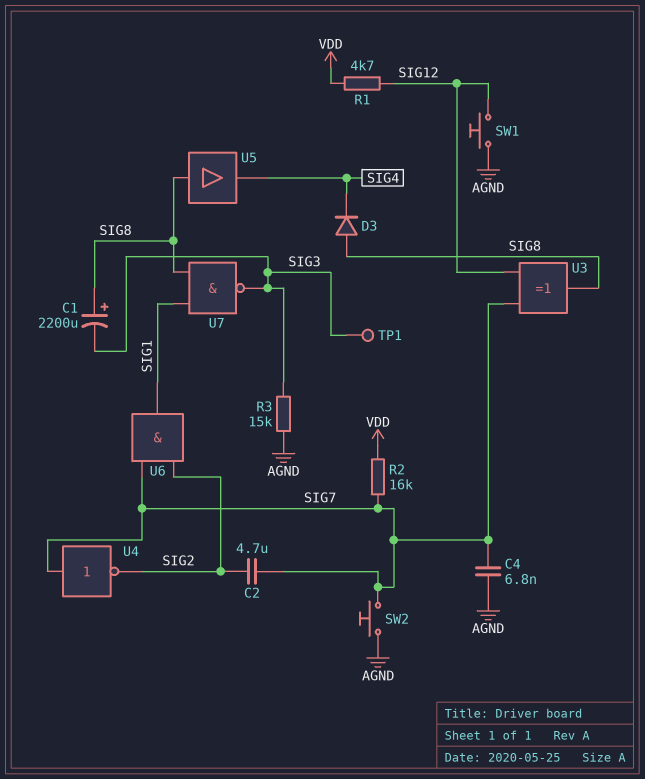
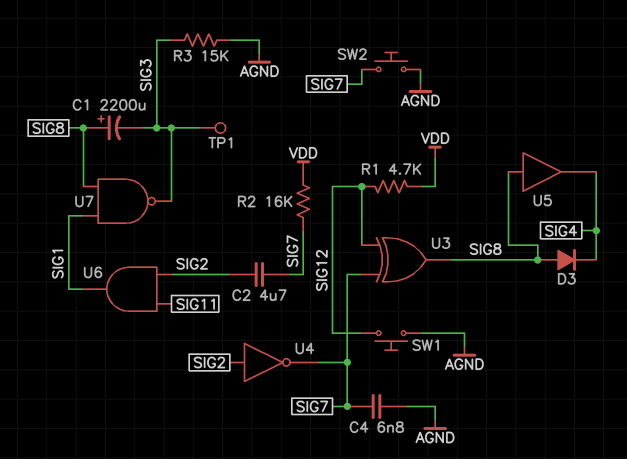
U4: NOT (in SIG7, out SIG2) -> NOT (in SIG2, out SIG7)
U6: AND (in SIG2, in SIG7, out SIG1) -> AND (in SIG2, in SIG11, out SIG1)

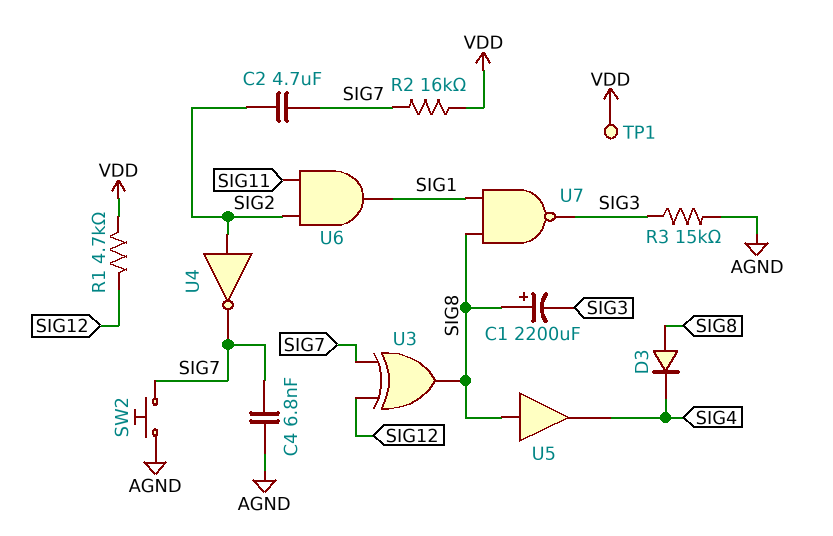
SW1: button (AGND, SIG12) -> none
TP1: test point (SIG3) -> test point (VDD)

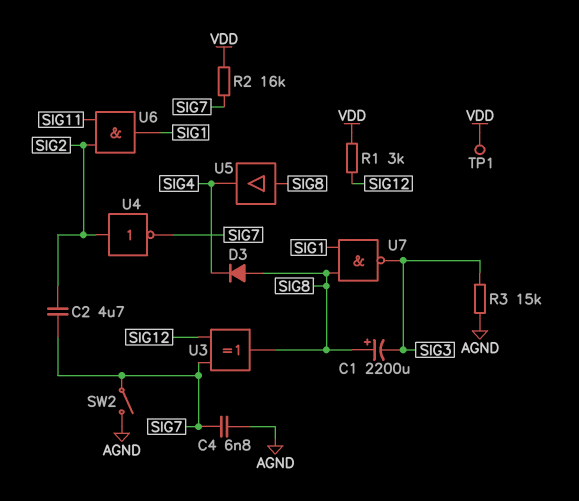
R1: 4.7k (SIG12, VDD) -> 3k (SIG12, VDD)
SW2: button (AGND, SIG7) -> switch (AGND, SIG7)

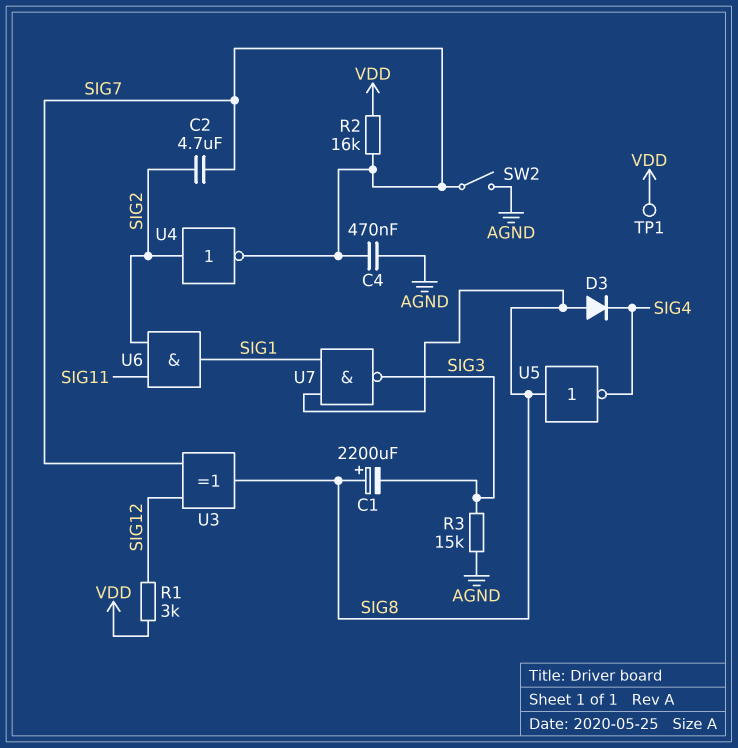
C4: 6.8nF (AGND, SIG7) -> 470nF (AGND, SIG7)
U5: buffer (in SIG8, out SIG4) -> NOT (in SIG8, out SIG4)

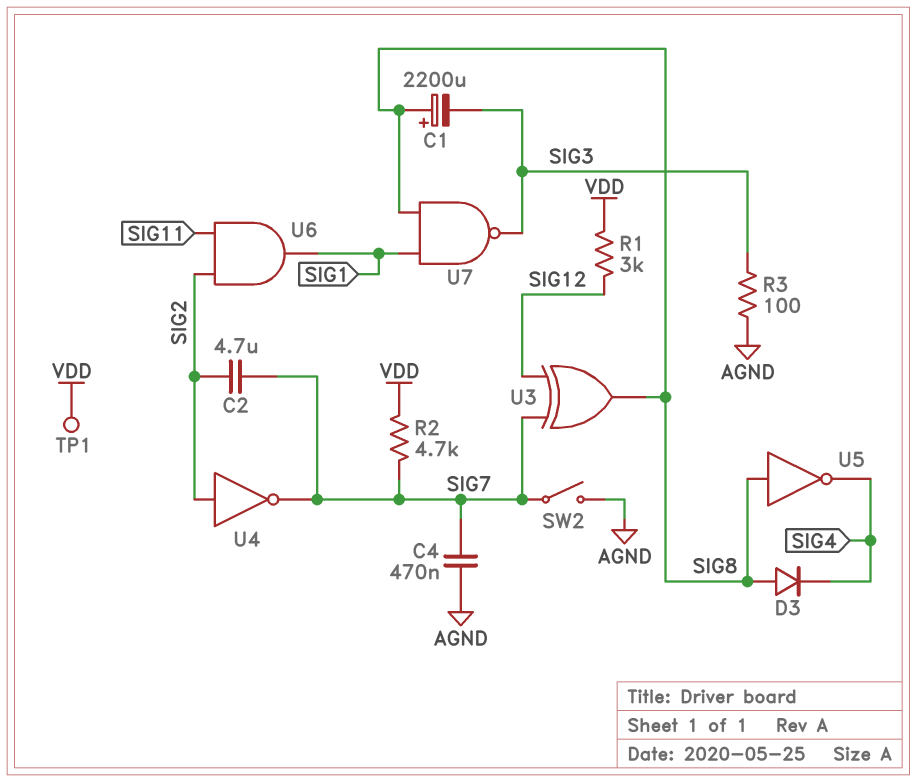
R2: 16k (SIG7, VDD) -> 4.7k (SIG7, VDD)
R3: 15k (AGND, SIG3) -> 100 (AGND, SIG3)

